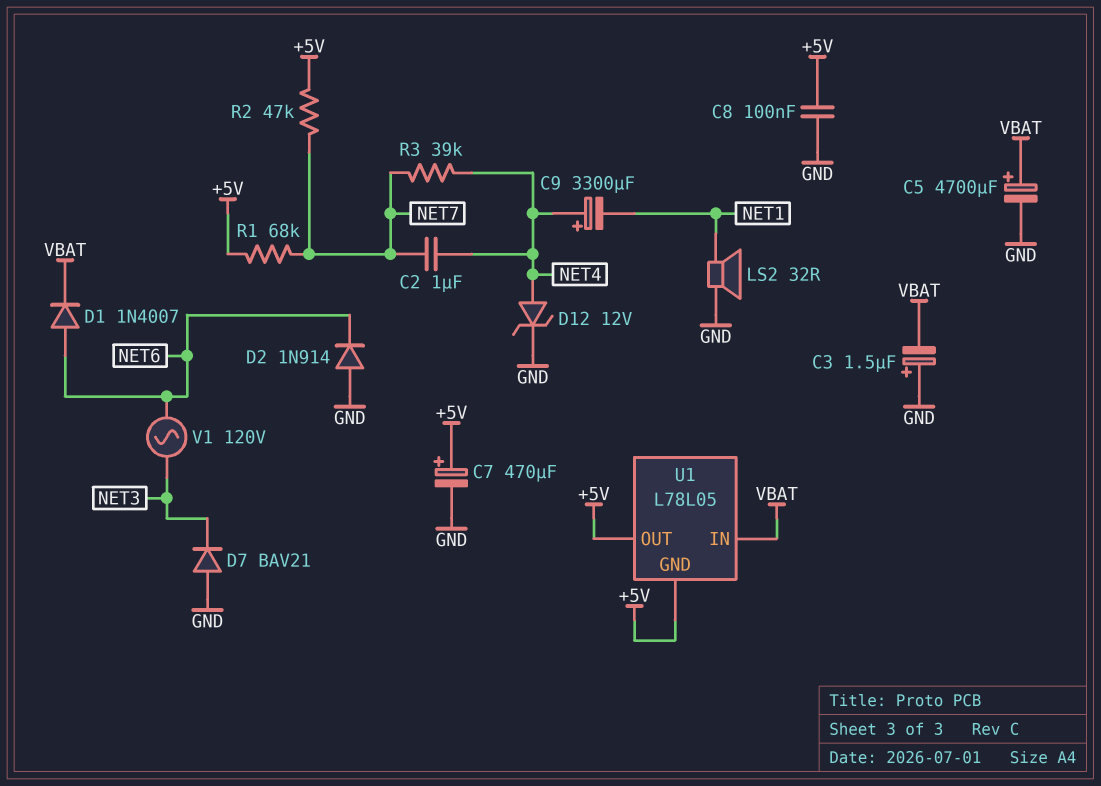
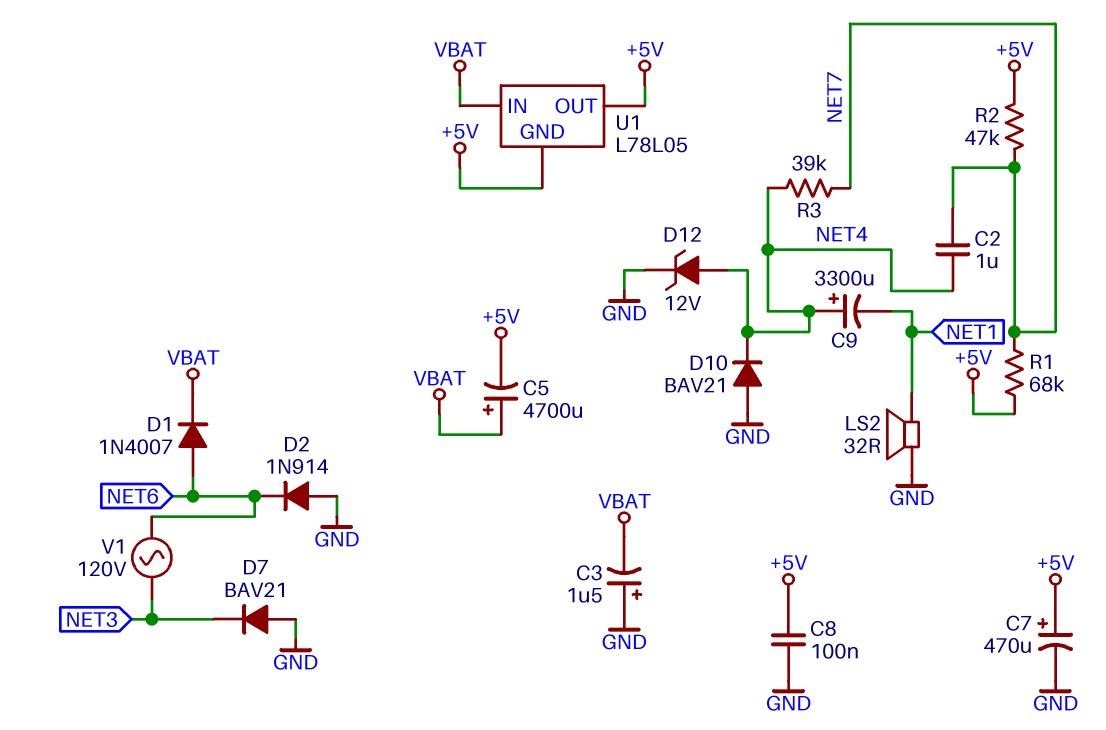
C5: 4700uF (plus VBAT, minus GND) -> 4700uF (plus VBAT, minus +5V)
D10: none -> diode BAV21 (A GND, K NET4)

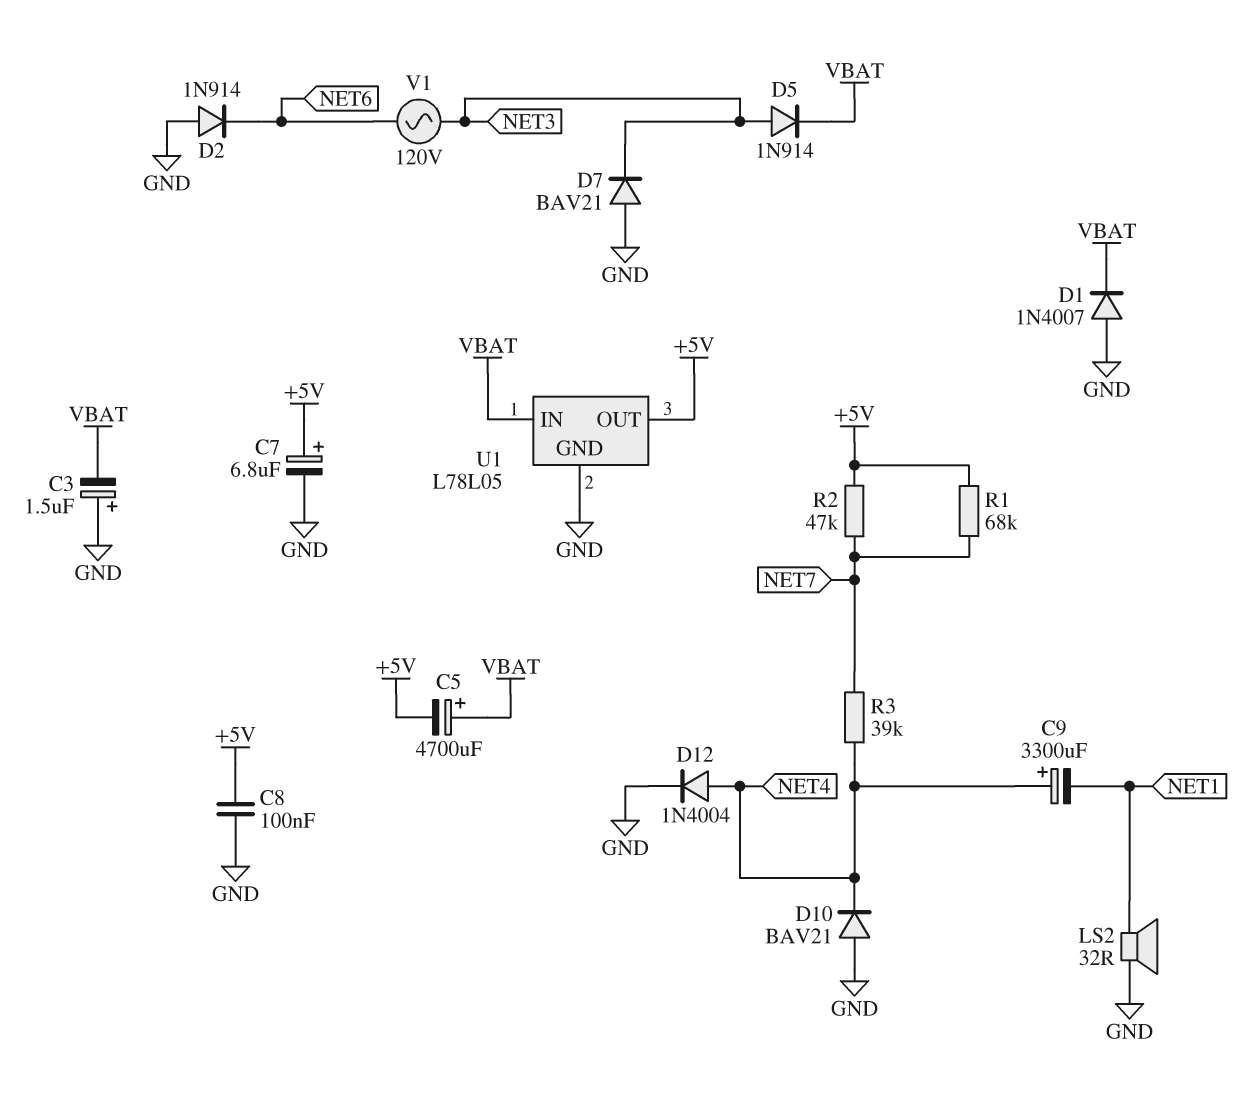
C2: 1uF (NET4, NET7) -> none
C7: 470uF (plus +5V, minus GND) -> 6.8uF (plus +5V, minus GND)
D1: diode 1N4007 (A NET6, K VBAT) -> diode 1N4007 (A GND, K VBAT)
D5: none -> diode 1N914 (A NET3, K VBAT)
D12: zener 12V (A NET4, K GND) -> diode 1N4004 (A NET4, K GND)
U1 pin GND: +5V -> GND

